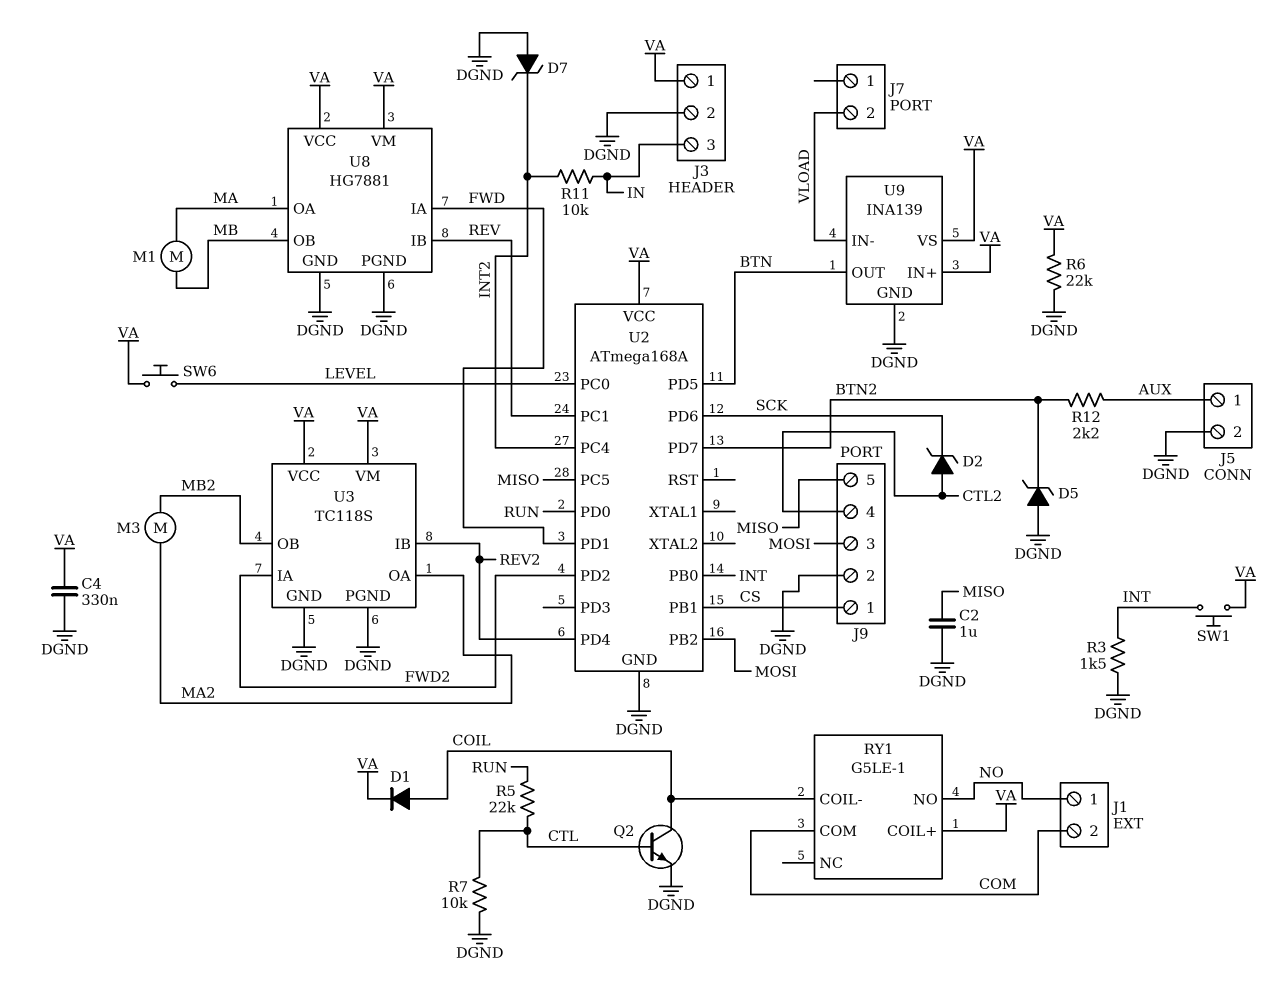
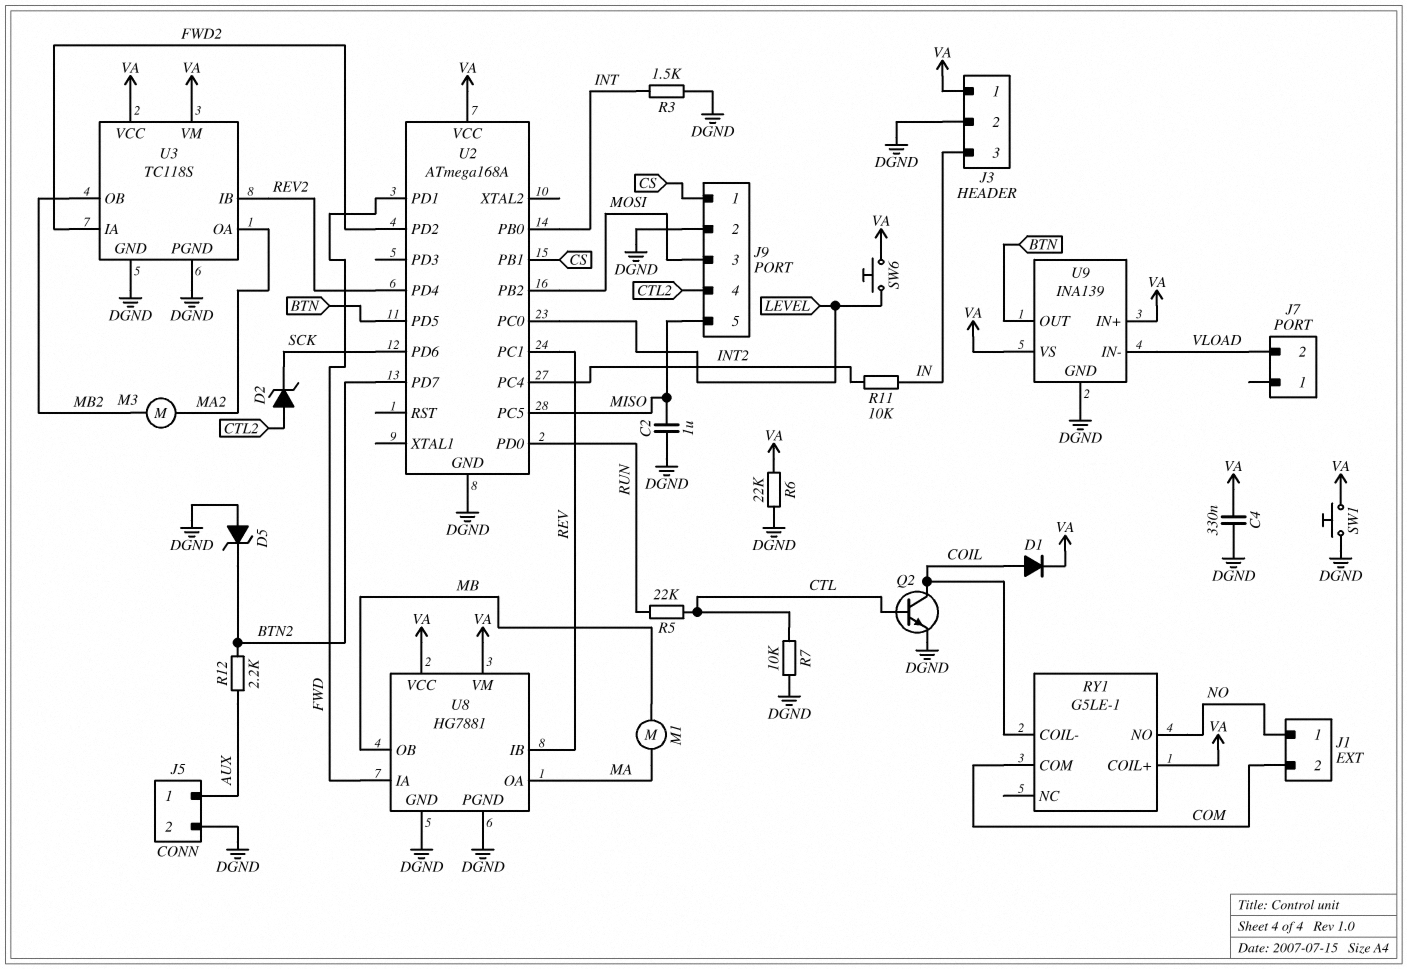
D7: zener (A DGND, K INT2) -> none
SW1: button (INT, VA) -> button (DGND, VA)

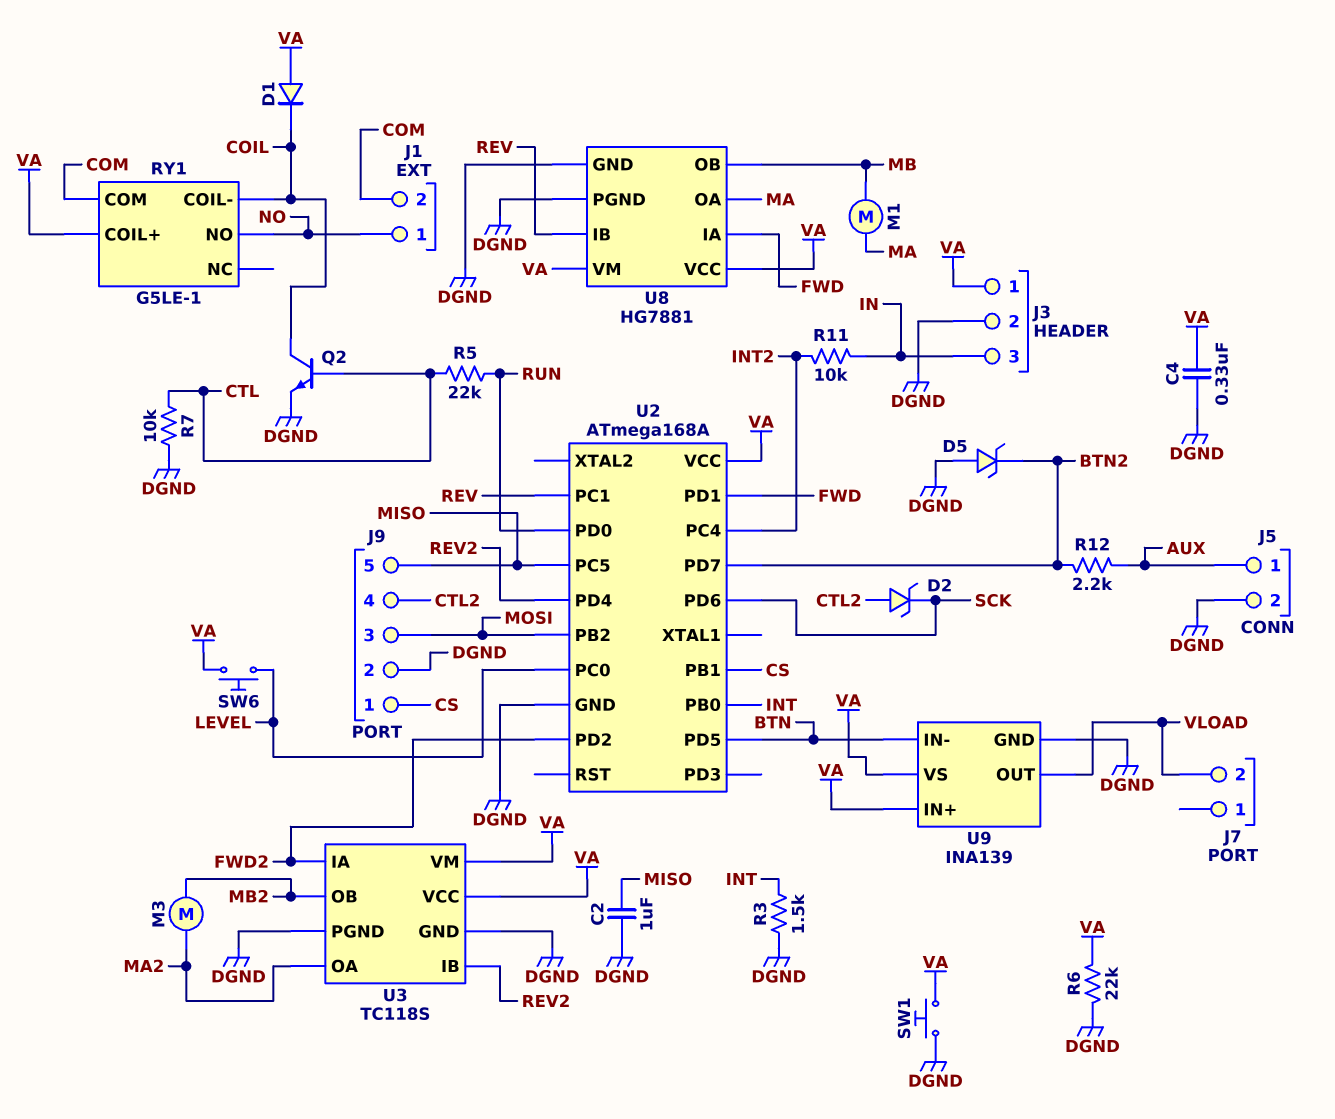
D1: diode (A COIL, K VA) -> diode (A VA, K COIL)
U9 pin IN-: VLOAD -> BTN
U9 pin OUT: BTN -> VLOAD

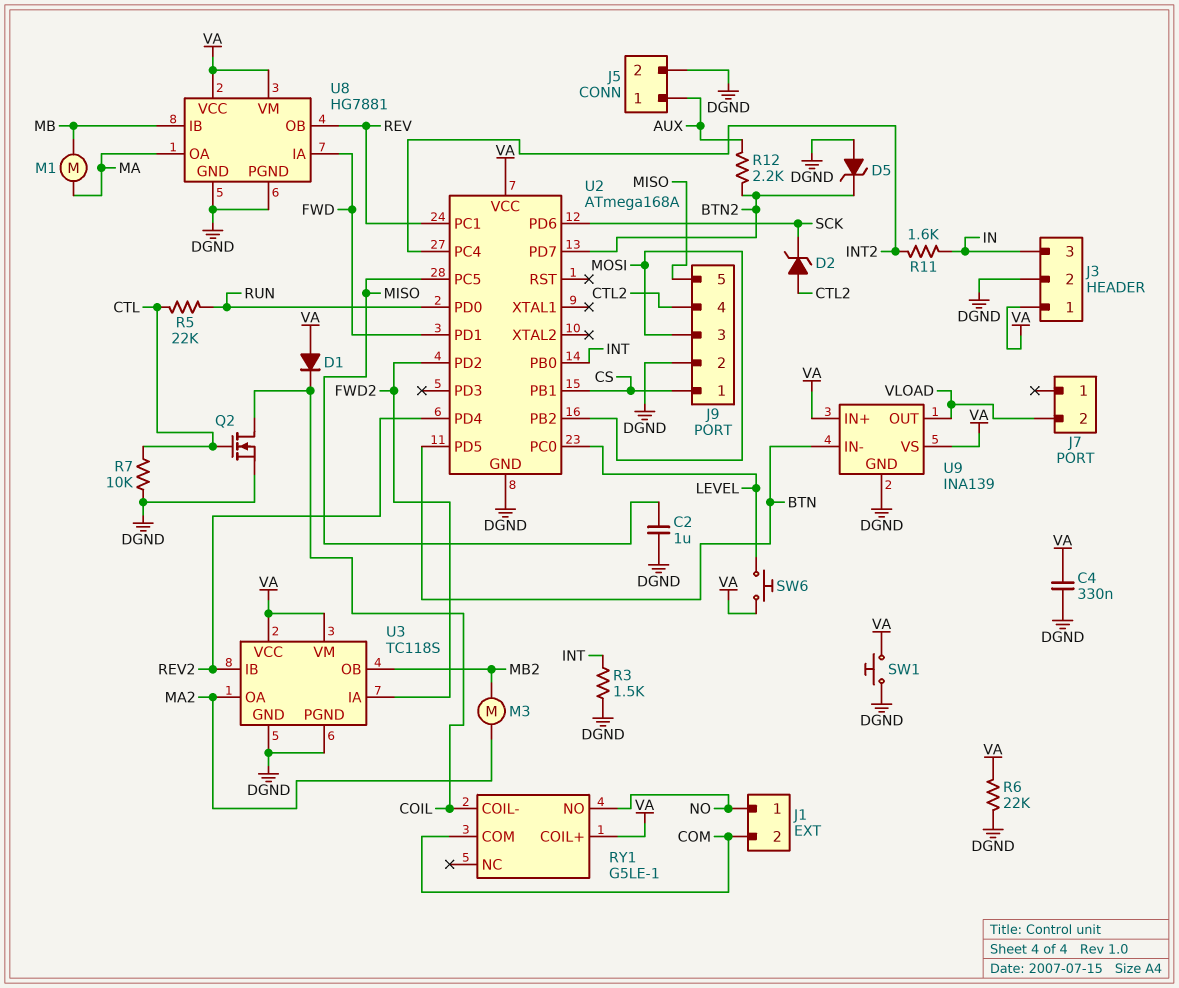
Q2: NPN (B CTL, C COIL, E DGND) -> NMOS (G CTL, D COIL, S DGND)
R11: 10k (IN, INT2) -> 1.6k (IN, INT2)
U8 pin IB: REV -> MB
U8 pin OB: MB -> REV

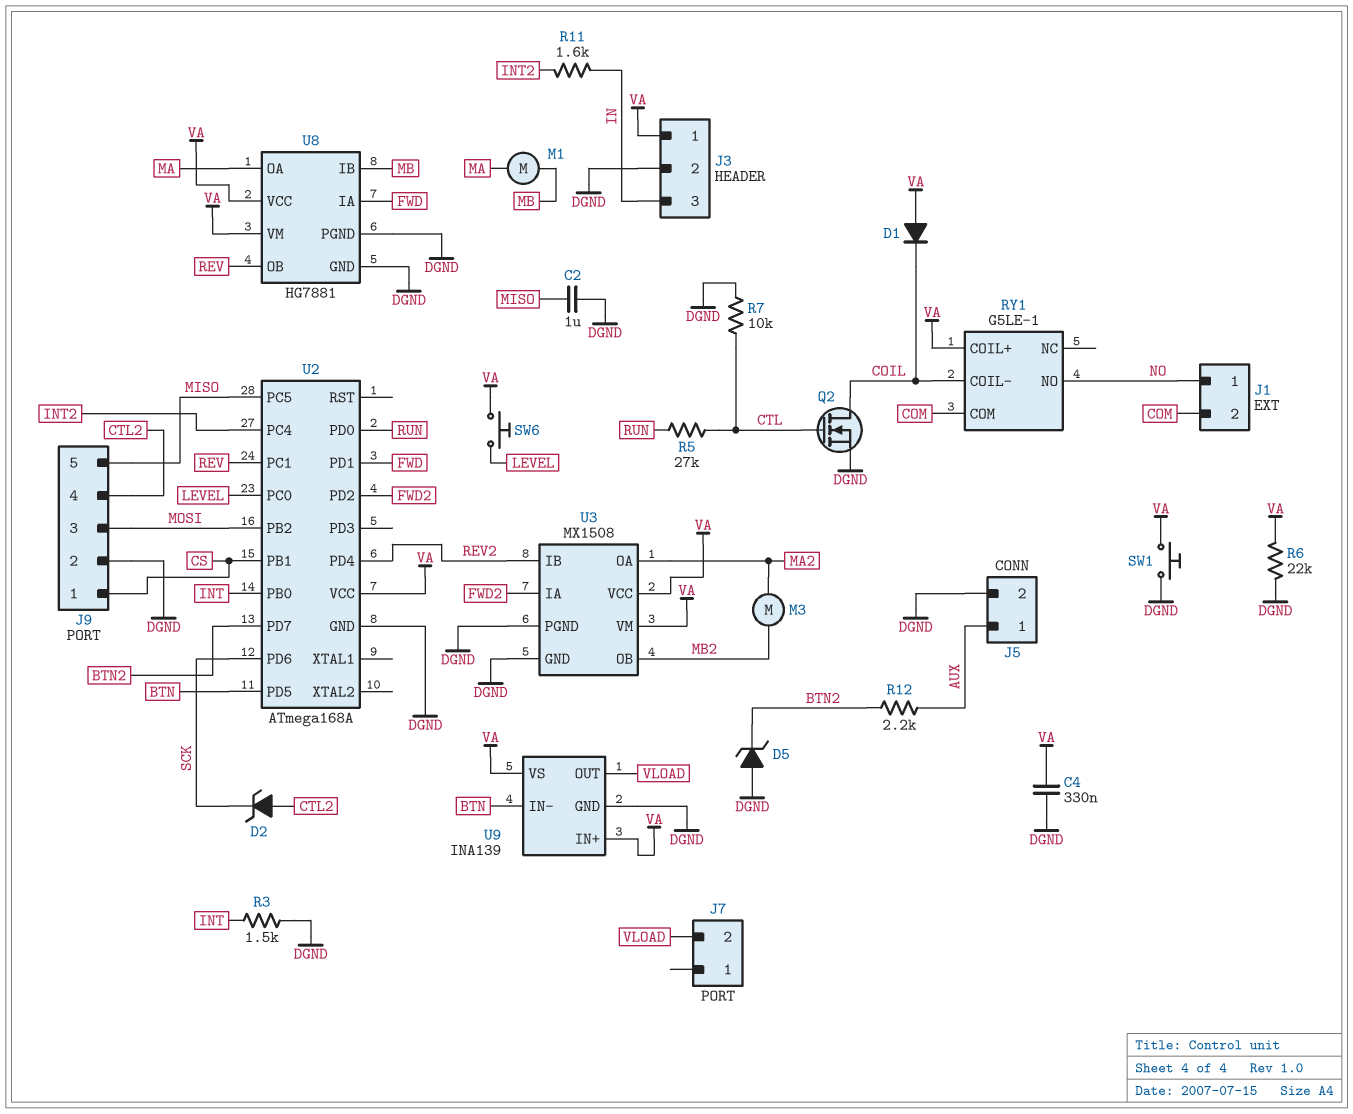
R5: 22k (CTL, RUN) -> 27k (CTL, RUN)
U3: TC118S -> MX1508

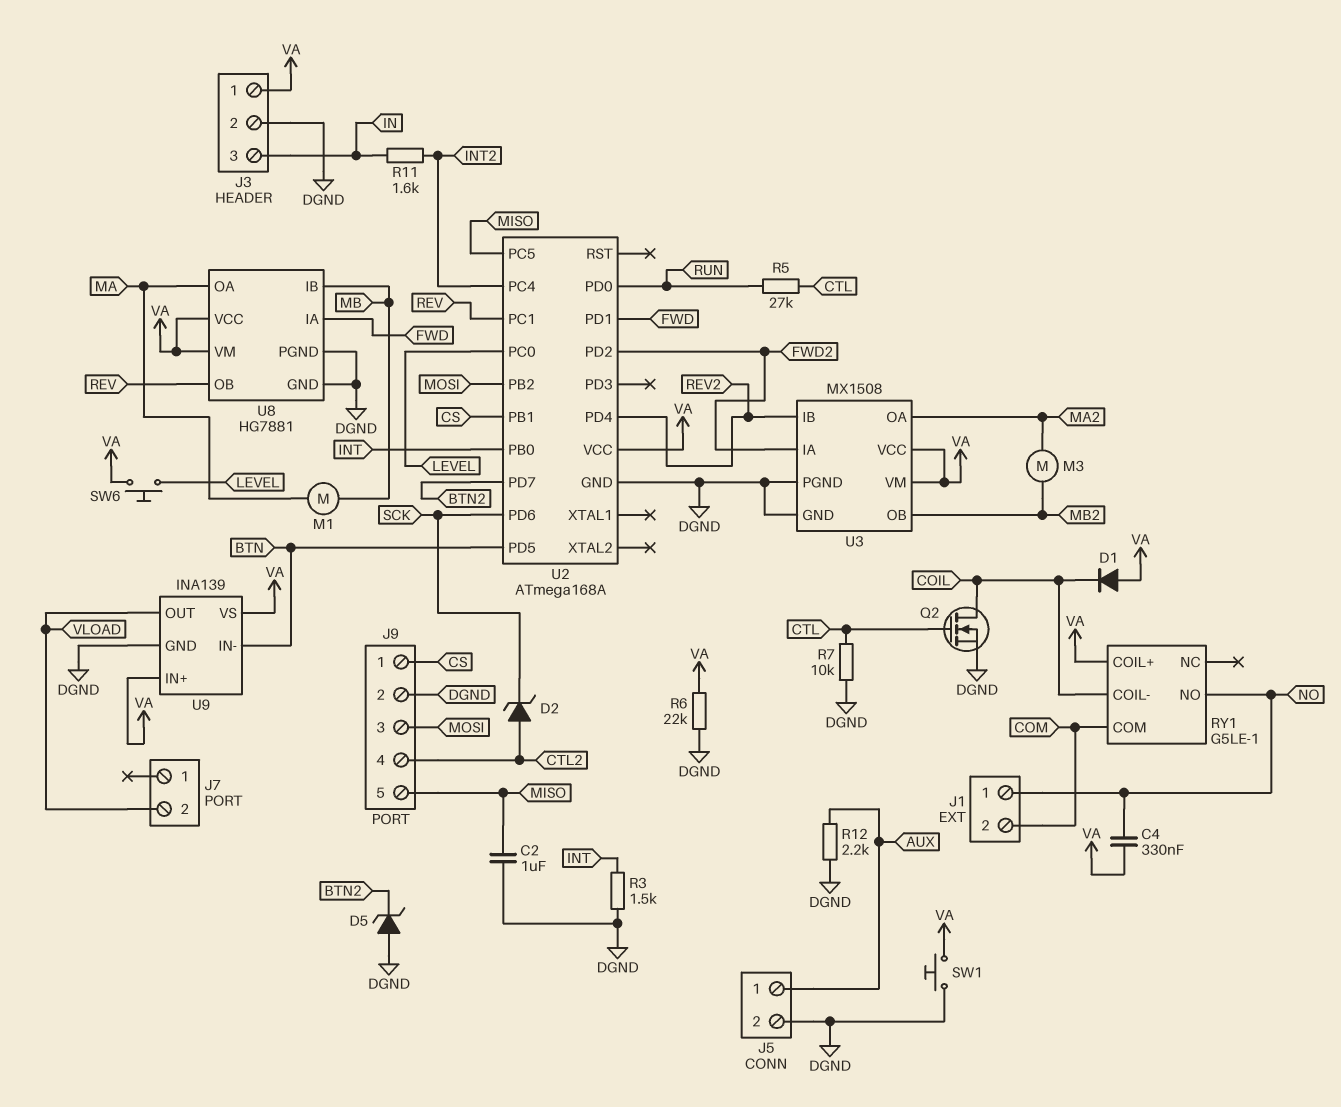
C4: 330nF (DGND, VA) -> 330nF (NO, VA)
R12: 2.2k (AUX, BTN2) -> 2.2k (AUX, DGND)

